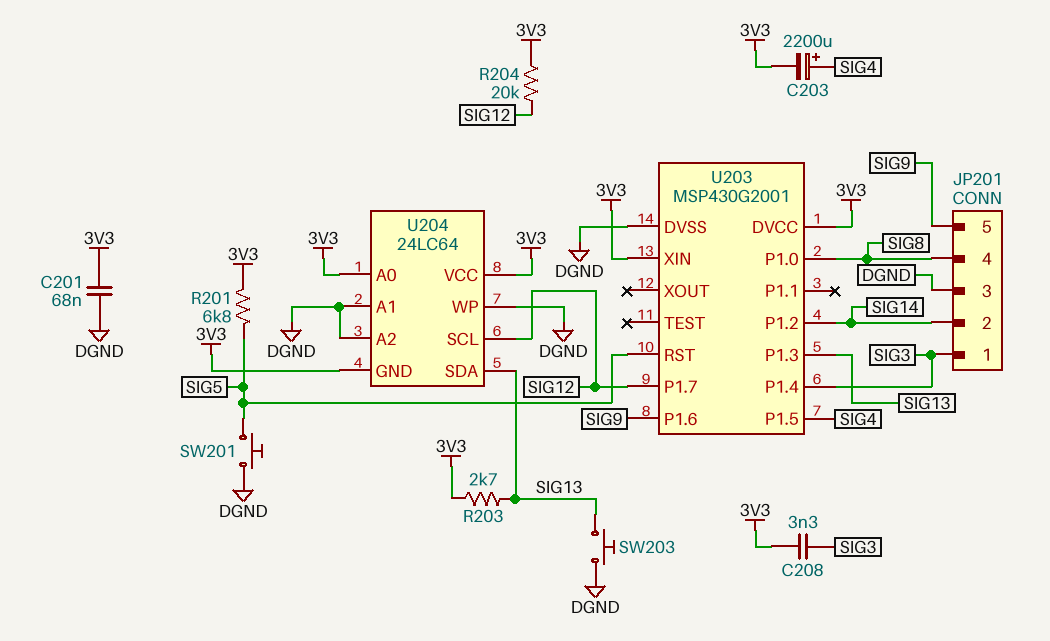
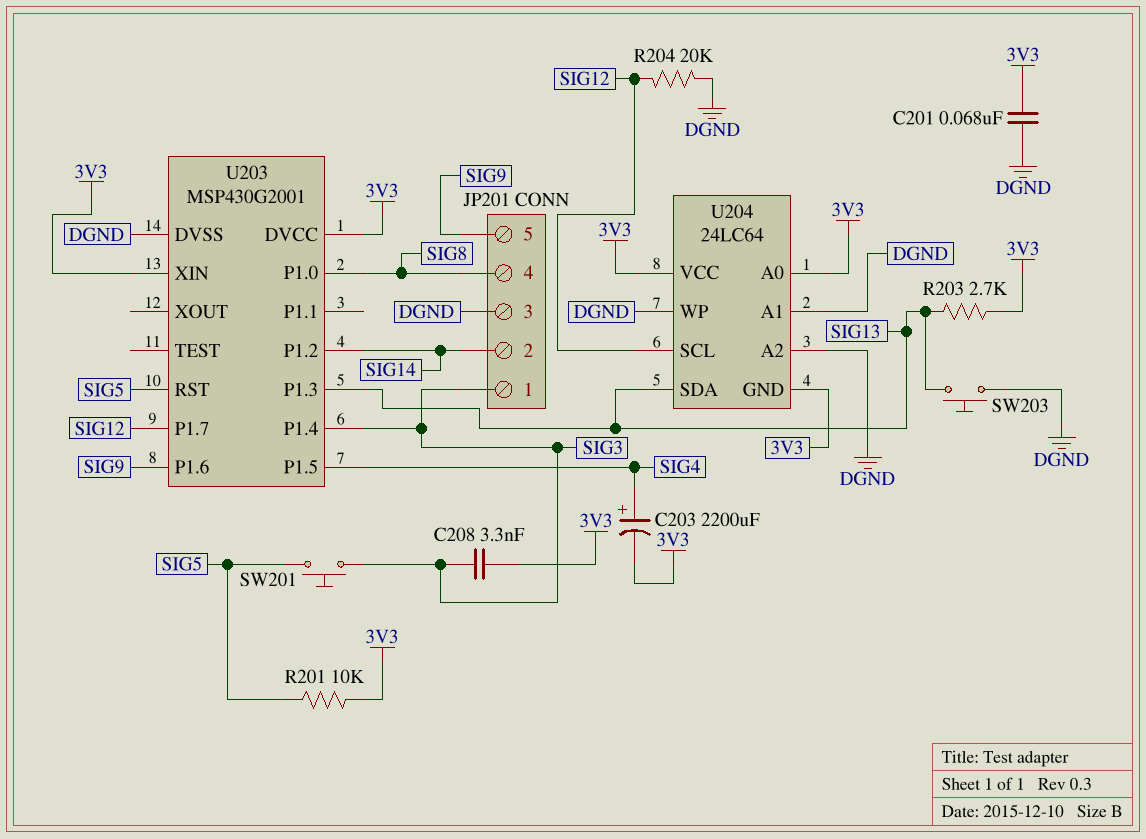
R201: 6.8k (3V3, SIG5) -> 10k (3V3, SIG5)
R204: 20k (3V3, SIG12) -> 20k (DGND, SIG12)
SW201: button (DGND, SIG5) -> button (SIG3, SIG5)

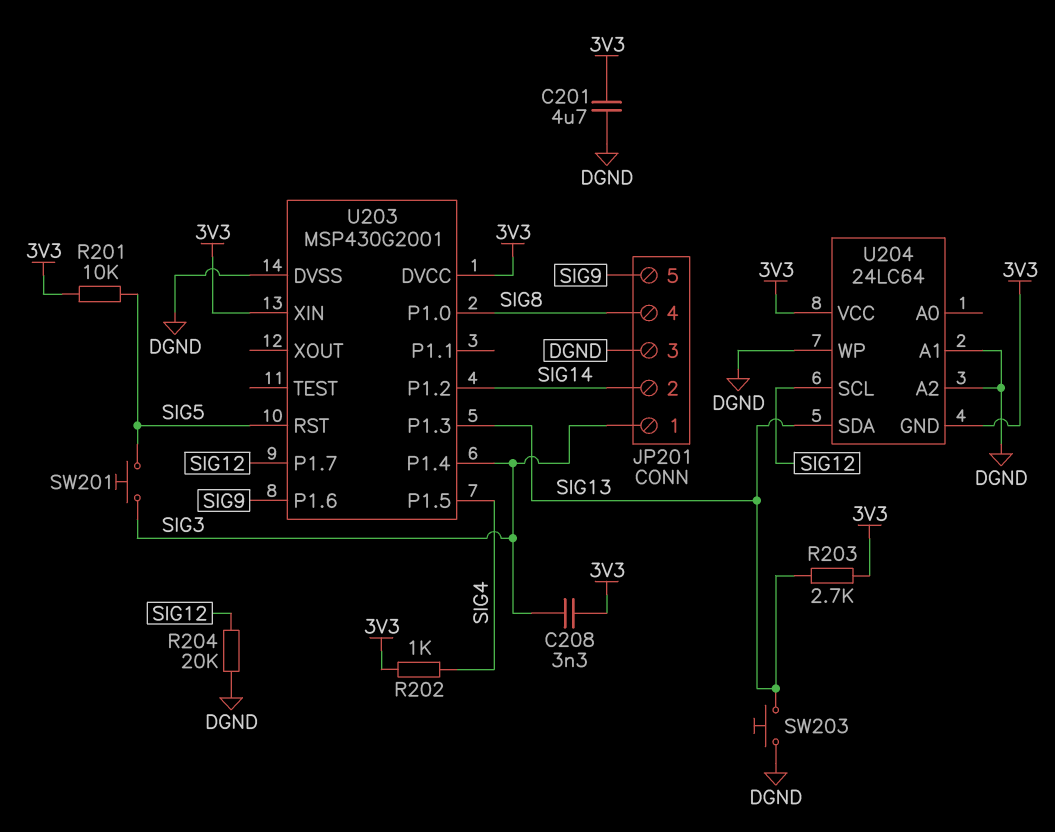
C201: 68nF (3V3, DGND) -> 4.7uF (3V3, DGND)
C203: 2200uF (plus SIG4, minus 3V3) -> none
R202: none -> 1k (3V3, SIG4)
U204 pin A0: 3V3 -> none

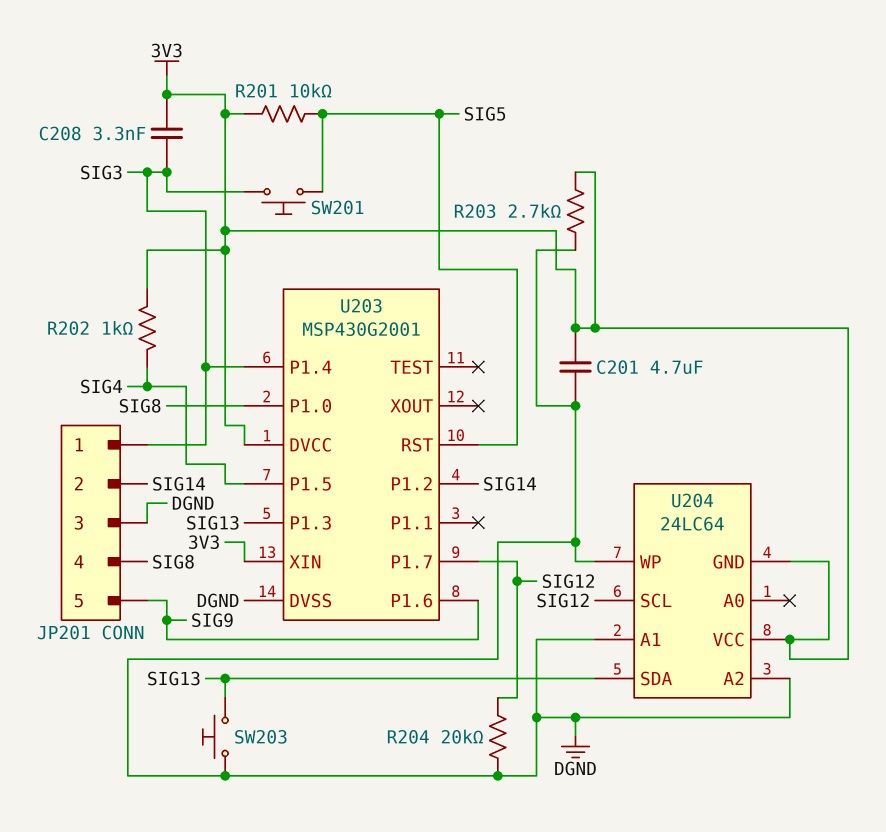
R203: 2.7k (3V3, SIG13) -> 2.7k (3V3, DGND)

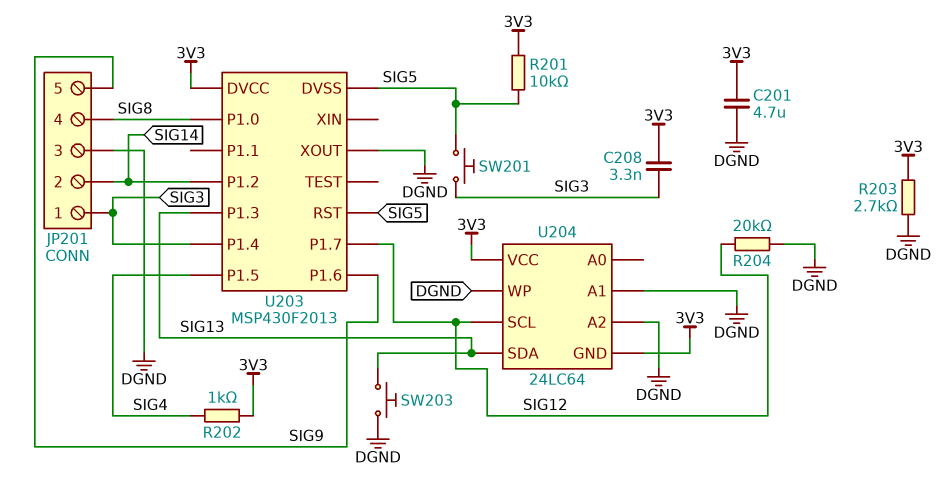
U203: MSP430G2001 -> MSP430F2013
U203 pin DVSS: DGND -> SIG5
U203 pin XIN: 3V3 -> none
U203 pin XOUT: none -> DGND

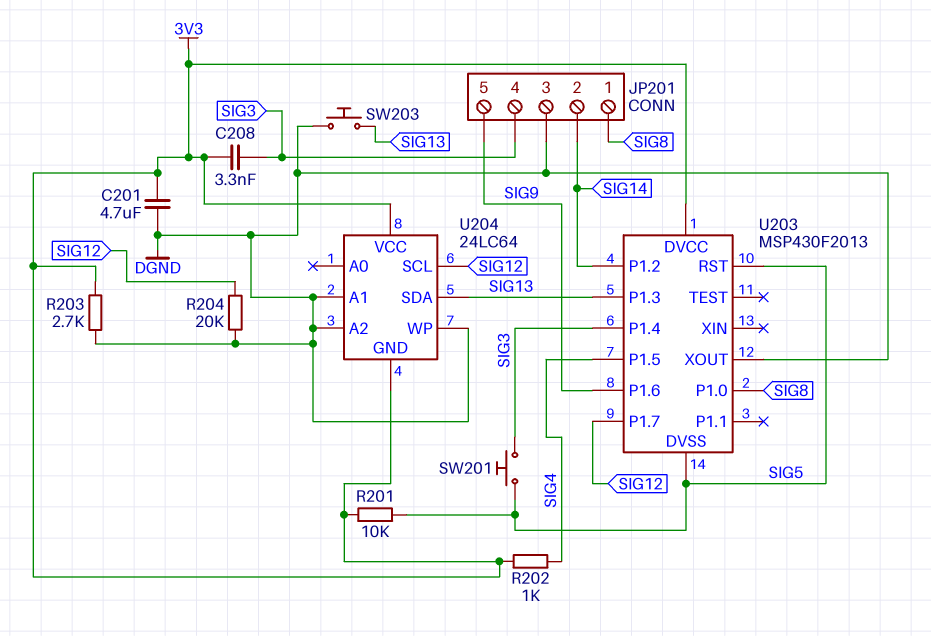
JP201 pin 1: SIG3 -> SIG8
JP201 pin 4: SIG8 -> SIG3

